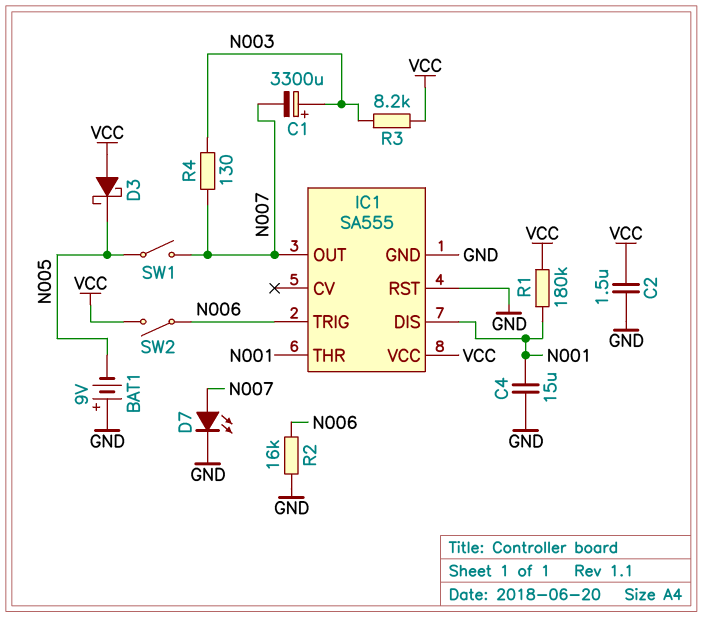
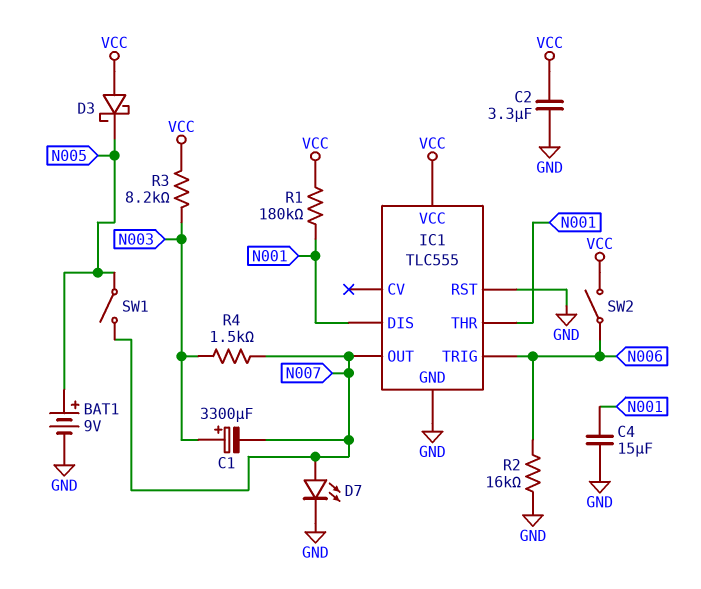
BAT1: 9V (plus GND, minus N005) -> 9V (plus N005, minus GND)
C2: 1.5uF (GND, VCC) -> 3.3uF (GND, VCC)
IC1: SA555 -> TLC555
R4: 130 (N003, N007) -> 1.5k (N003, N007)

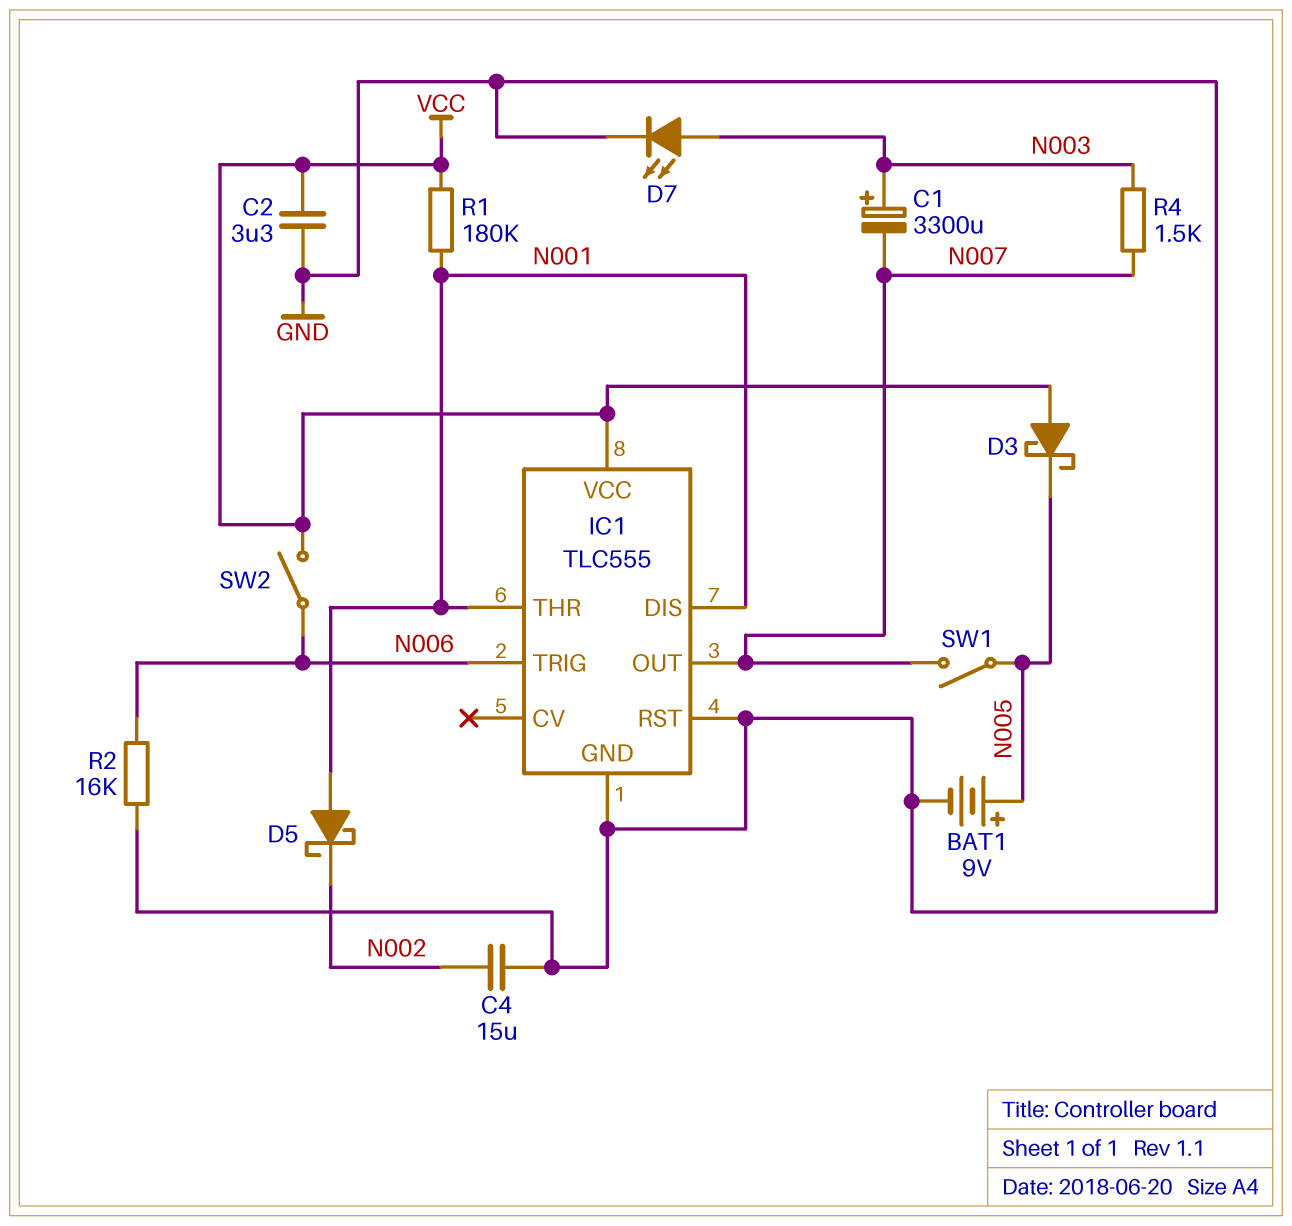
C4: 15uF (GND, N001) -> 15uF (GND, N002)
D5: none -> schottky (A N001, K N002)
D7: LED (A N007, K GND) -> LED (A N003, K GND)
R3: 8.2k (N003, VCC) -> none

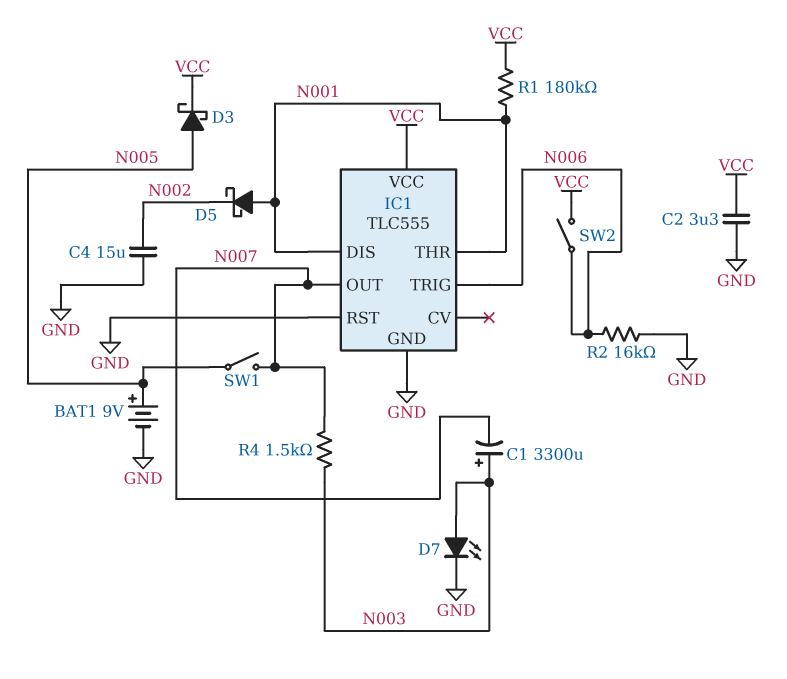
D3: schottky (A VCC, K N005) -> schottky (A N005, K VCC)

